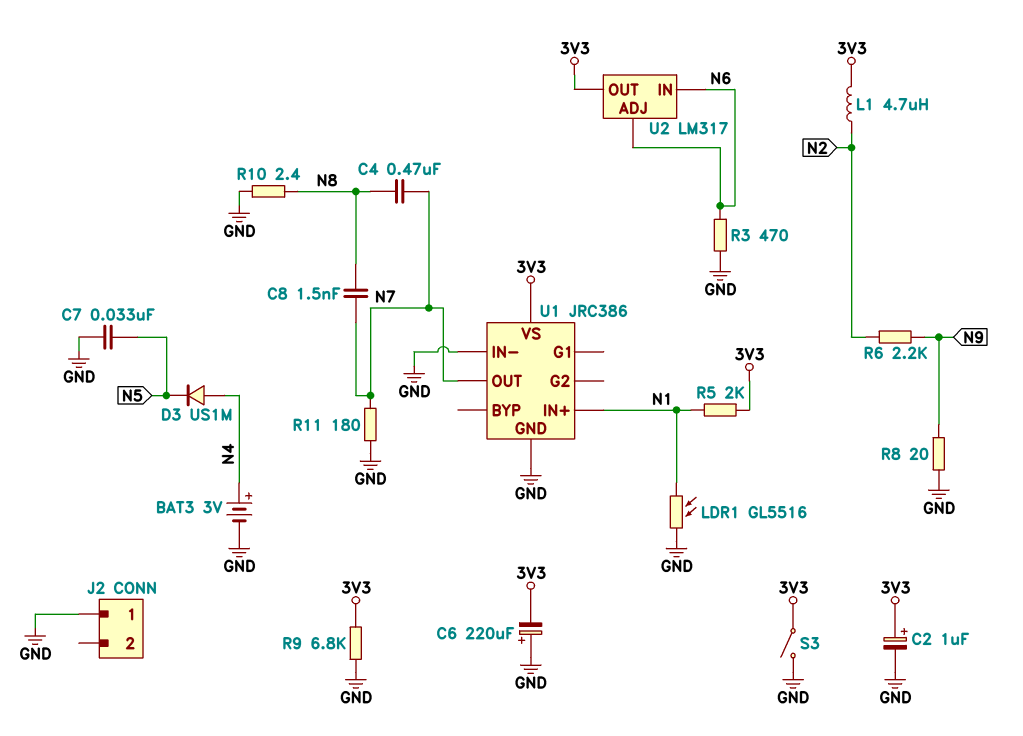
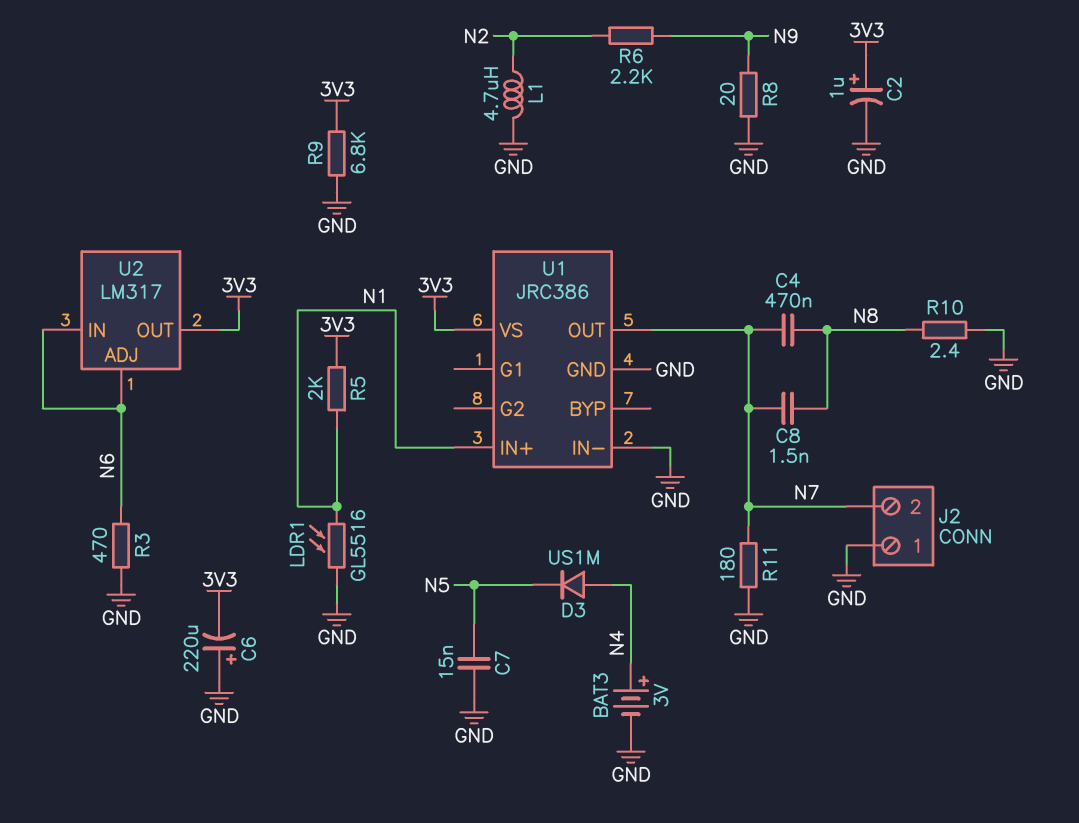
C7: 33nF (GND, N5) -> 15nF (GND, N5)
J2 pin 2: none -> N7
L1: 4.7uH (3V3, N2) -> 4.7uH (GND, N2)
S3: switch (3V3, GND) -> none

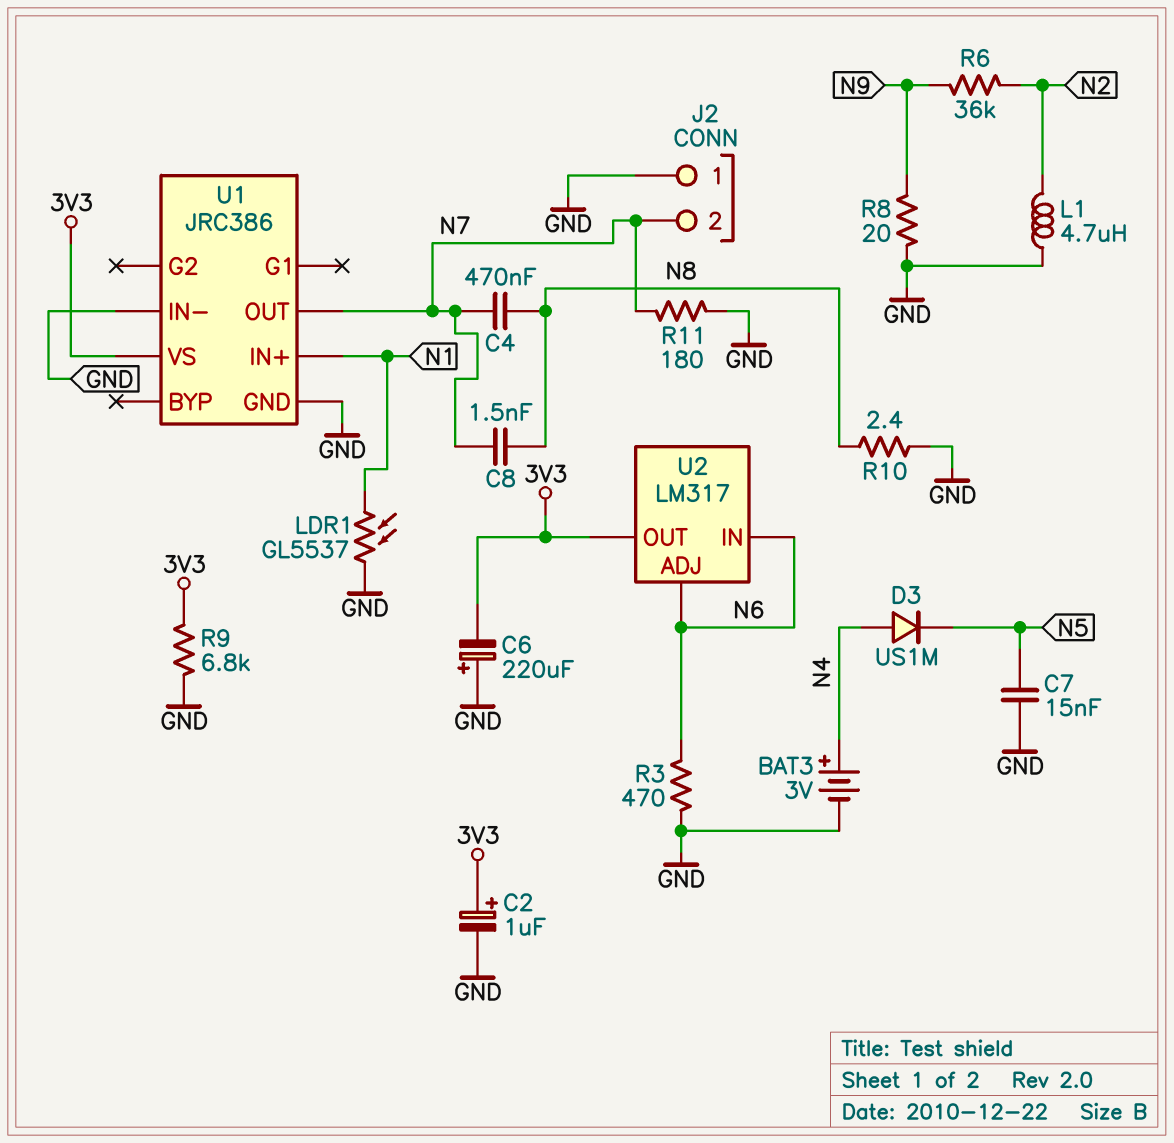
LDR1: GL5516 (GND, N1) -> GL5537 (GND, N1)
R5: 2k (3V3, N1) -> none
R6: 2.2k (N2, N9) -> 36k (N2, N9)

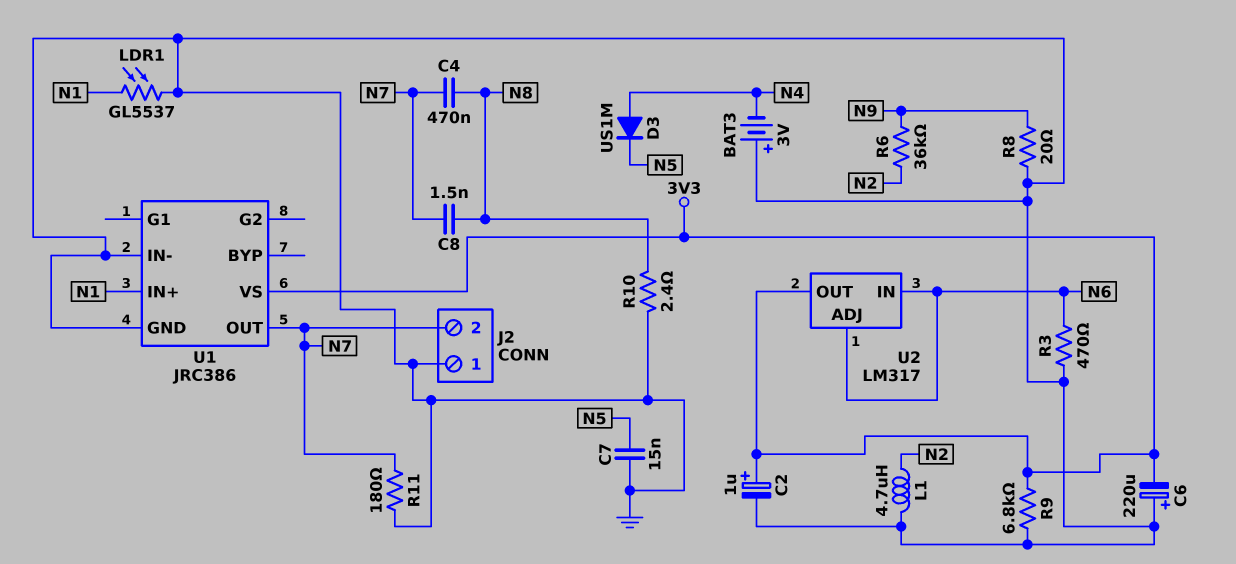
BAT3: 3V (plus N4, minus GND) -> 3V (plus GND, minus N4)

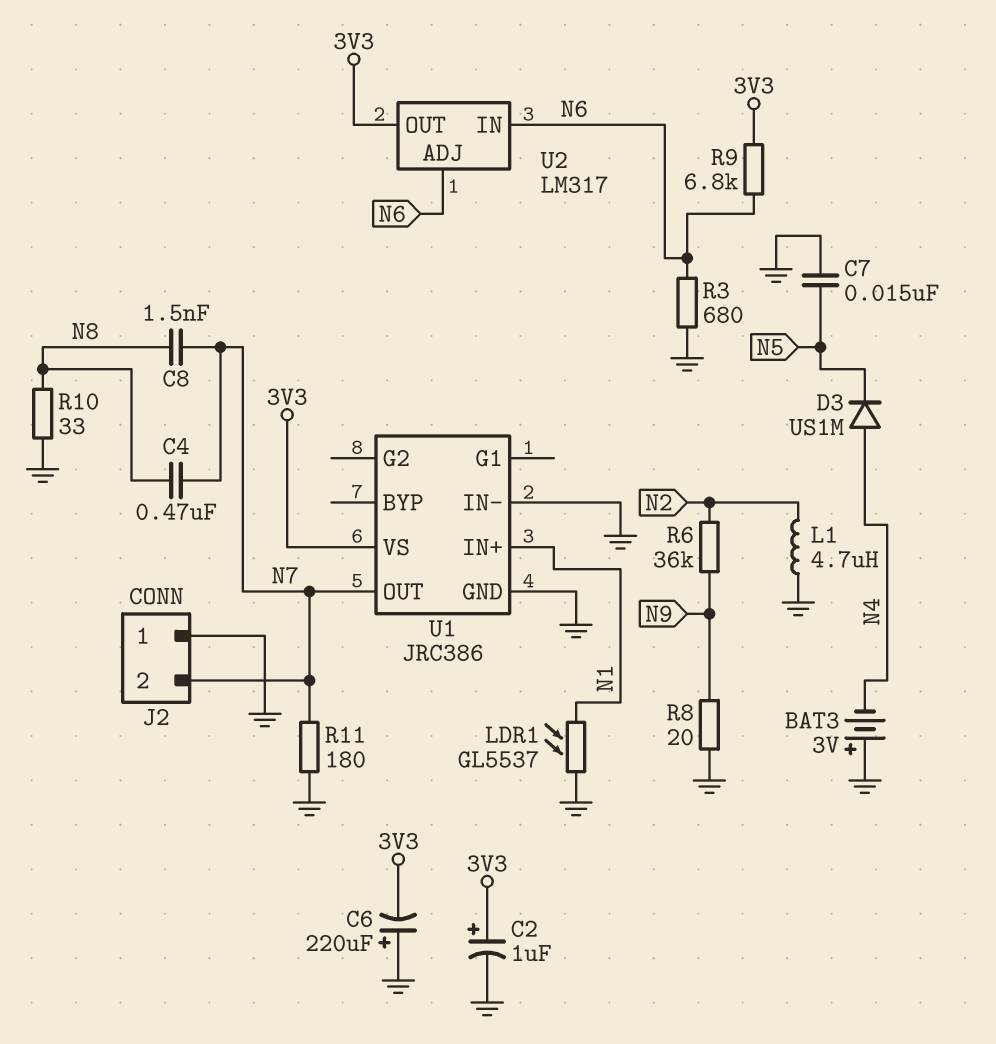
R3: 470 (GND, N6) -> 680 (GND, N6)
R9: 6.8k (3V3, GND) -> 6.8k (3V3, N6)
R10: 2.4 (GND, N8) -> 33 (GND, N8)

